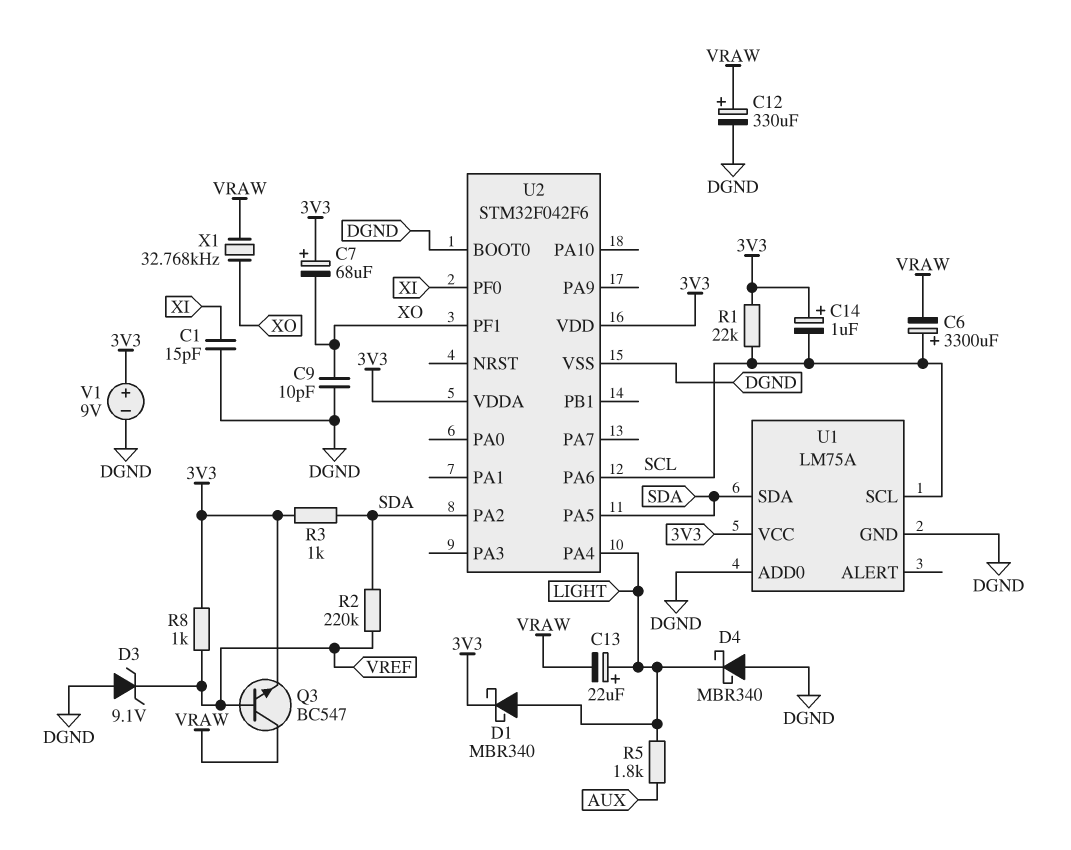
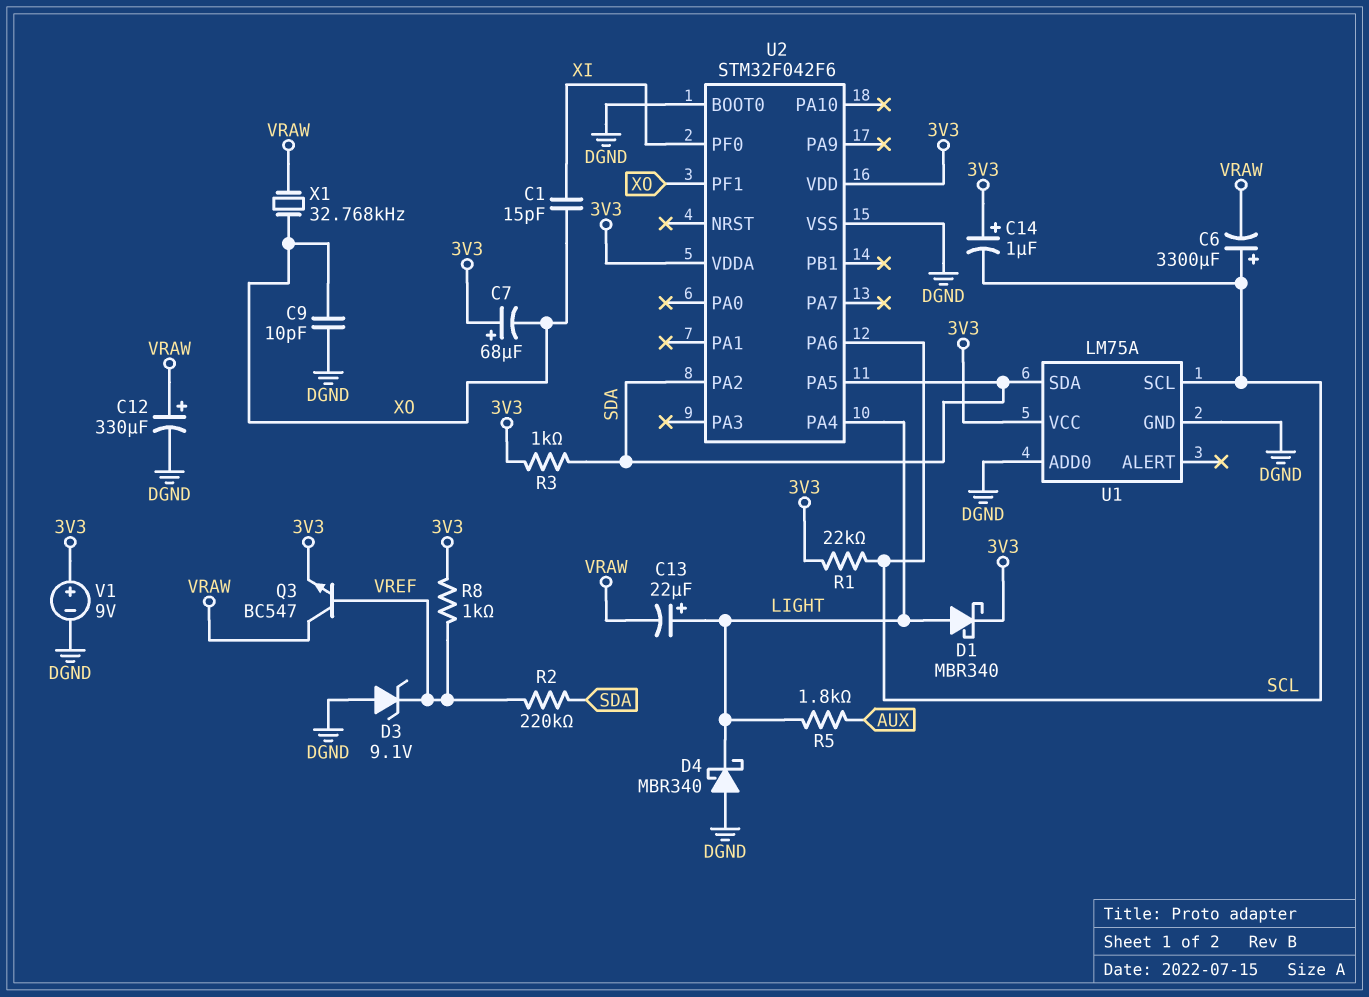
C1: 15pF (DGND, XI) -> 15pF (XI, XO)

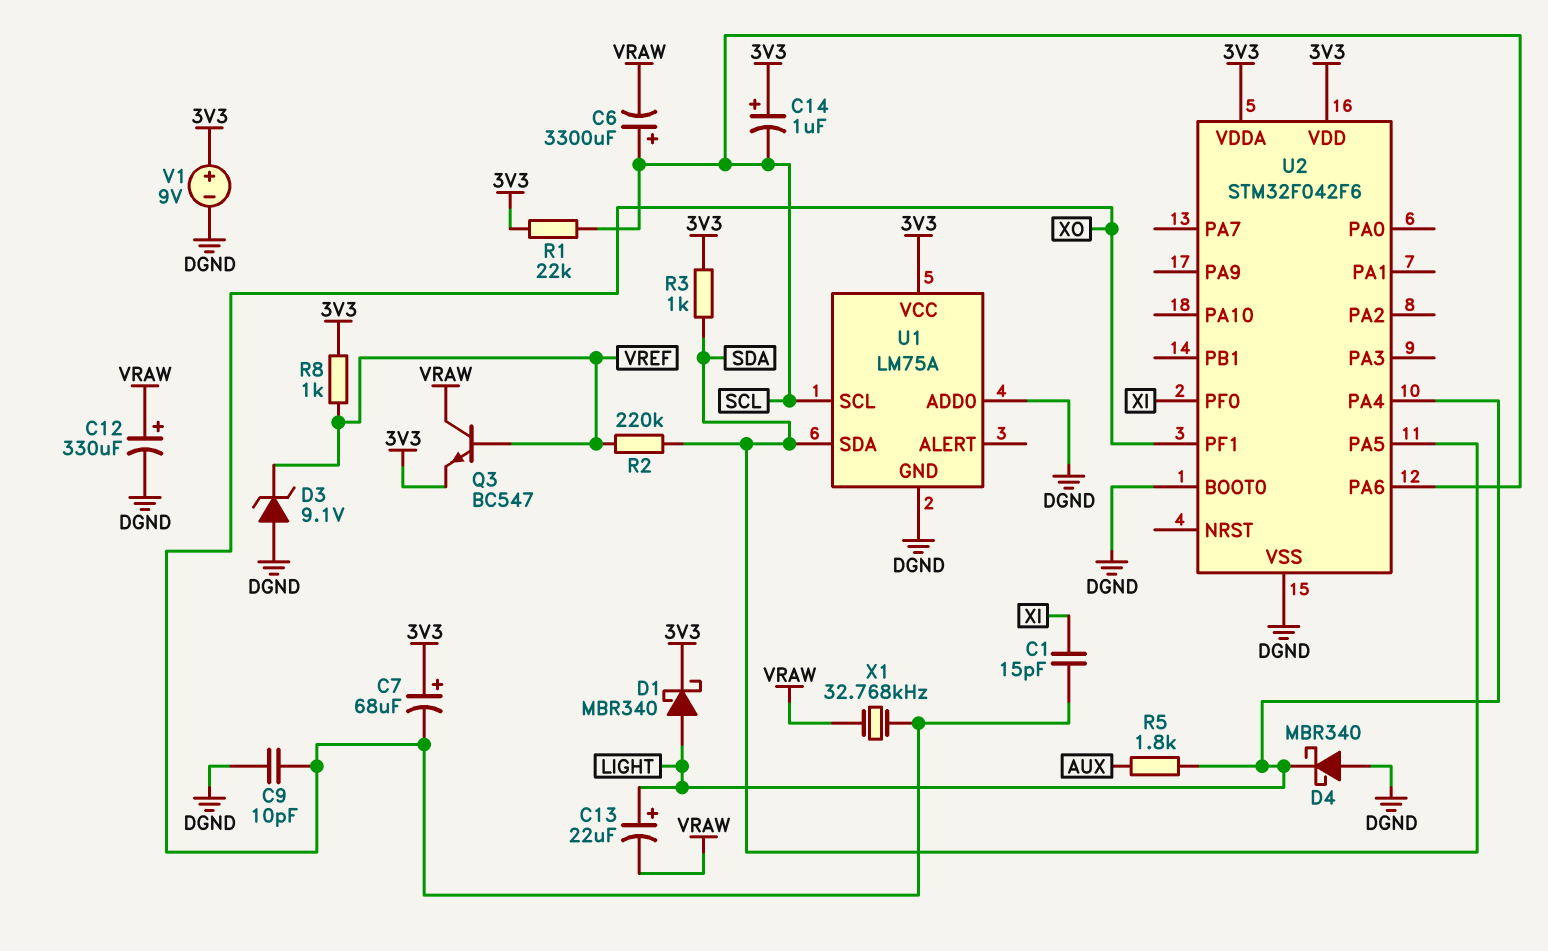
U2 pin PA2: SDA -> none

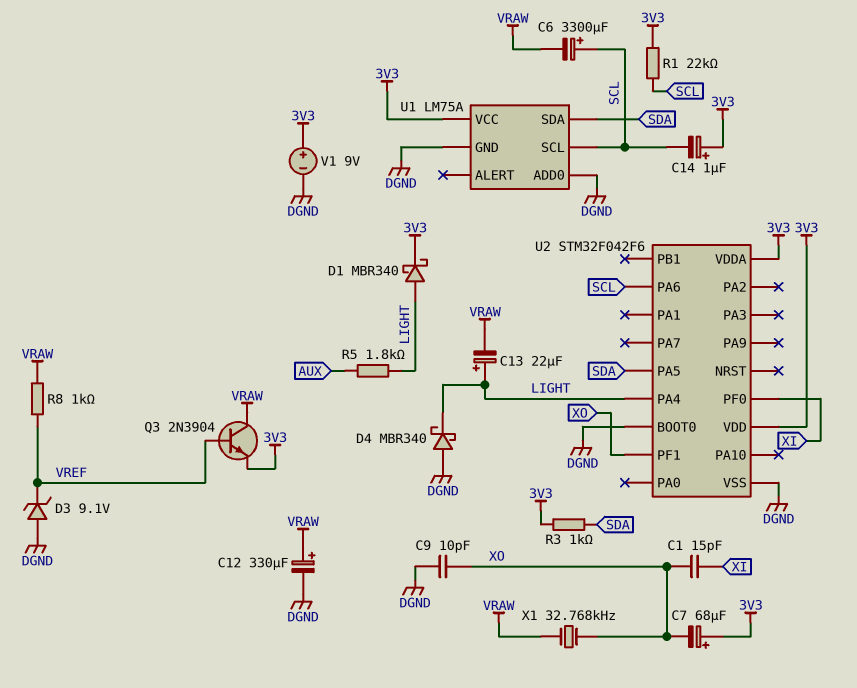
Q3: NPN BC547 (B VREF, C VRAW, E 3V3) -> NPN 2N3904 (B VREF, C VRAW, E 3V3)
R2: 220k (SDA, VREF) -> none
R8: 1k (3V3, VREF) -> 1k (VRAW, VREF)

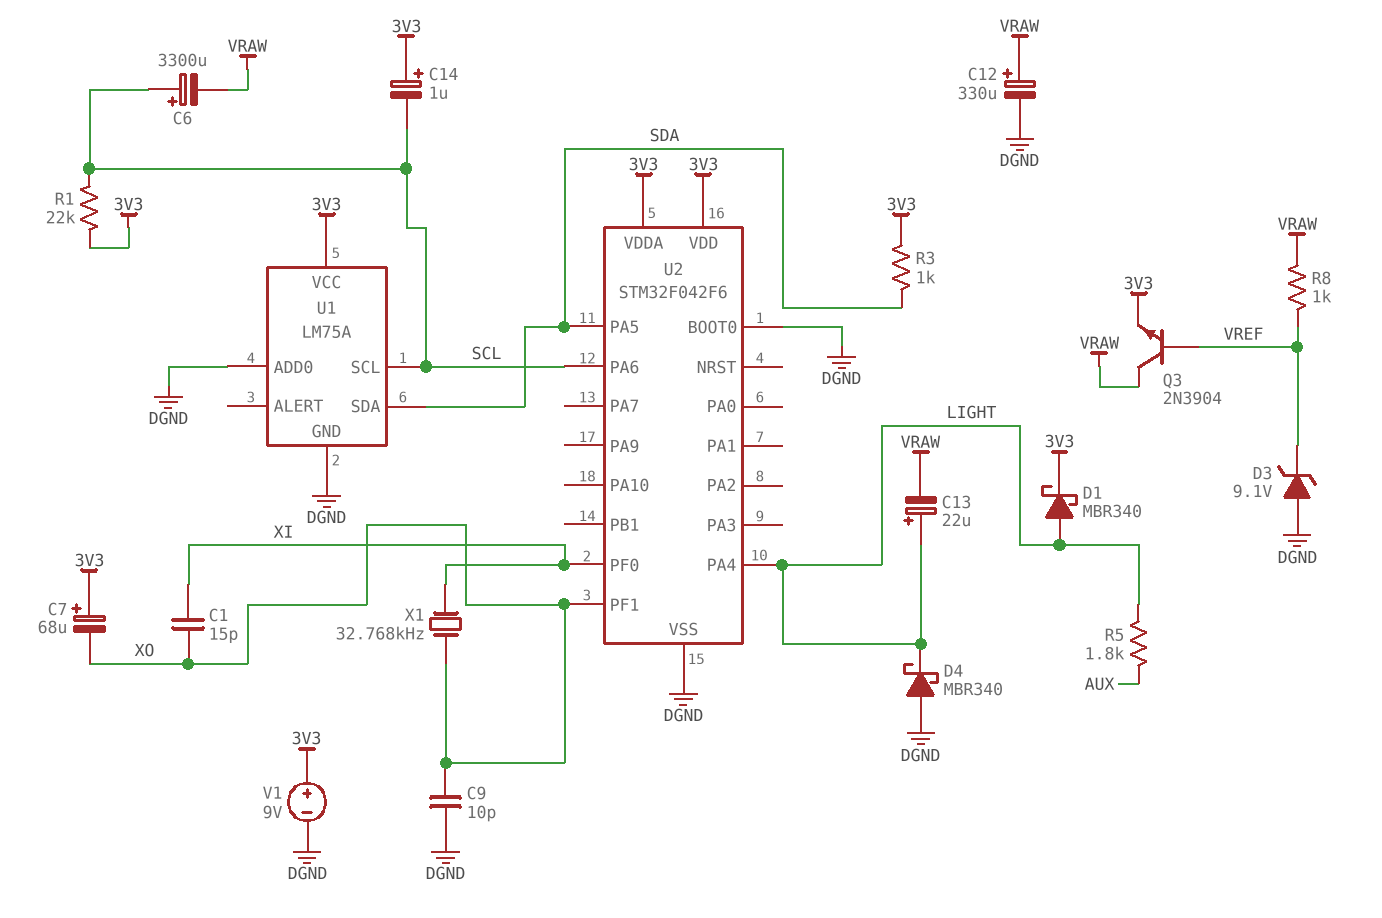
X1: 32.768kHz (VRAW, XO) -> 32.768kHz (XI, XO)

